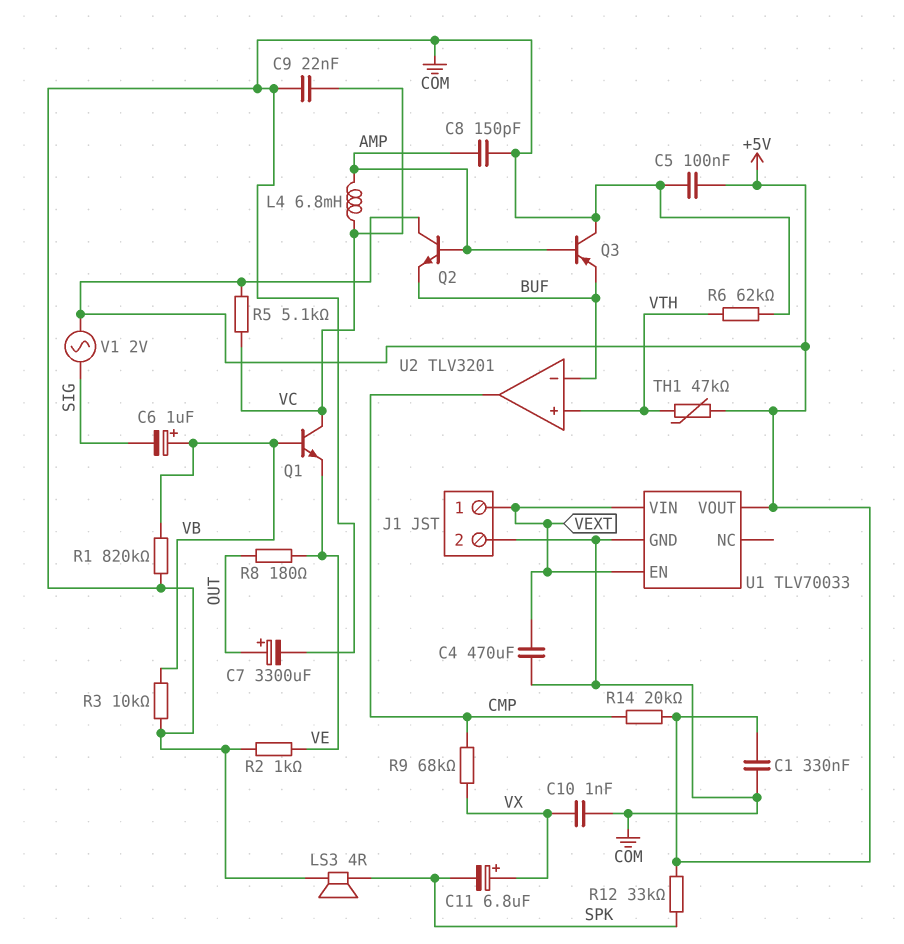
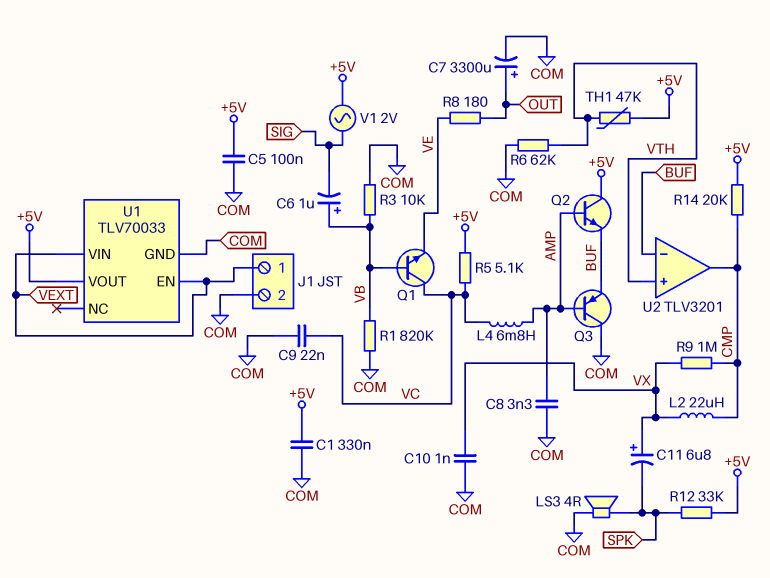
C4: 470uF (COM, VEXT) -> none
C8: 150pF (AMP, COM) -> 3.3nF (AMP, COM)
L2: none -> 22uH (CMP, VX)
R2: 1k (COM, VE) -> none
R9: 68k (CMP, VX) -> 1M (CMP, VX)

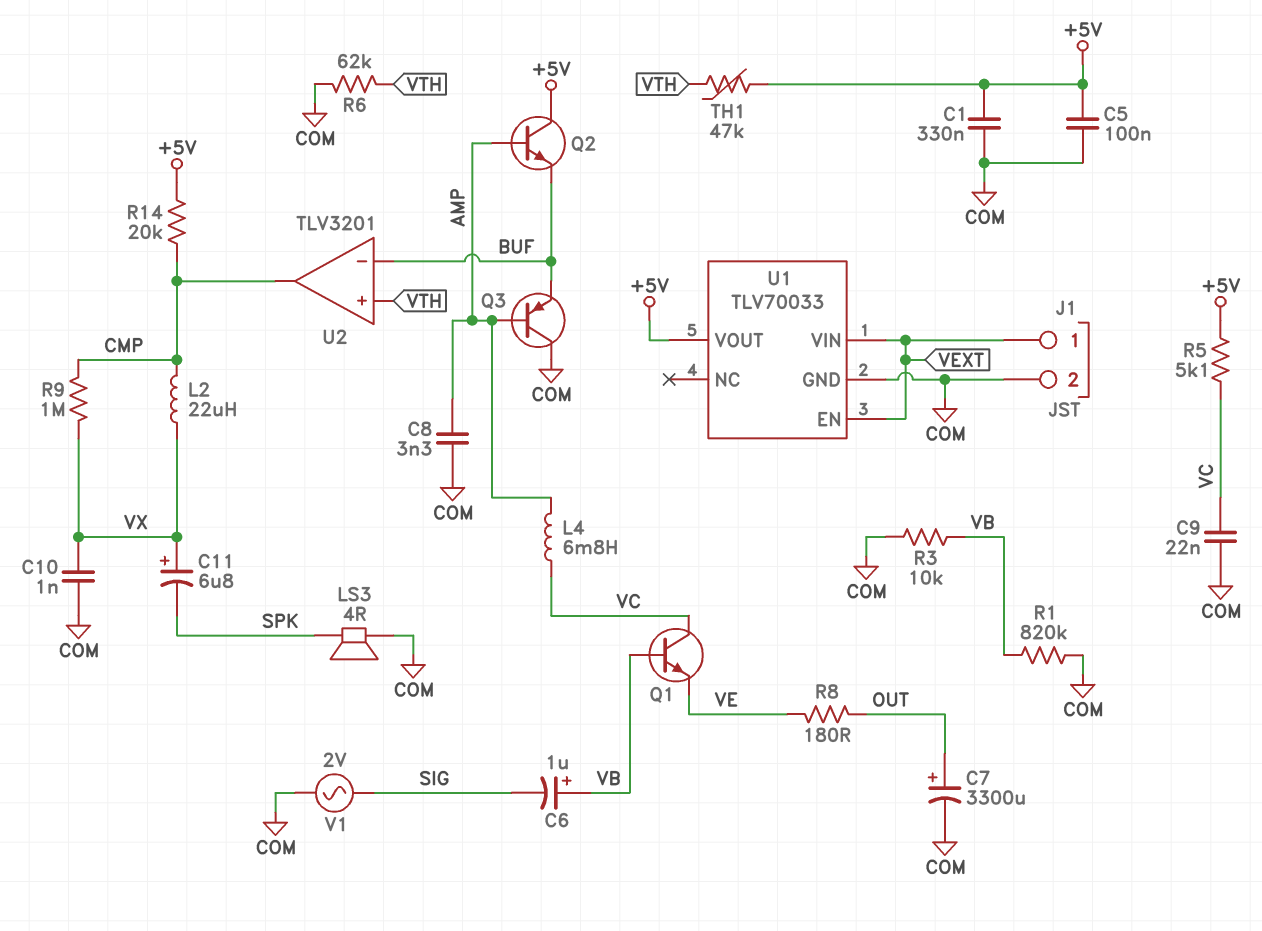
R12: 33k (+5V, SPK) -> none
V1: AC 2V (+5V, SIG) -> AC 2V (COM, SIG)

